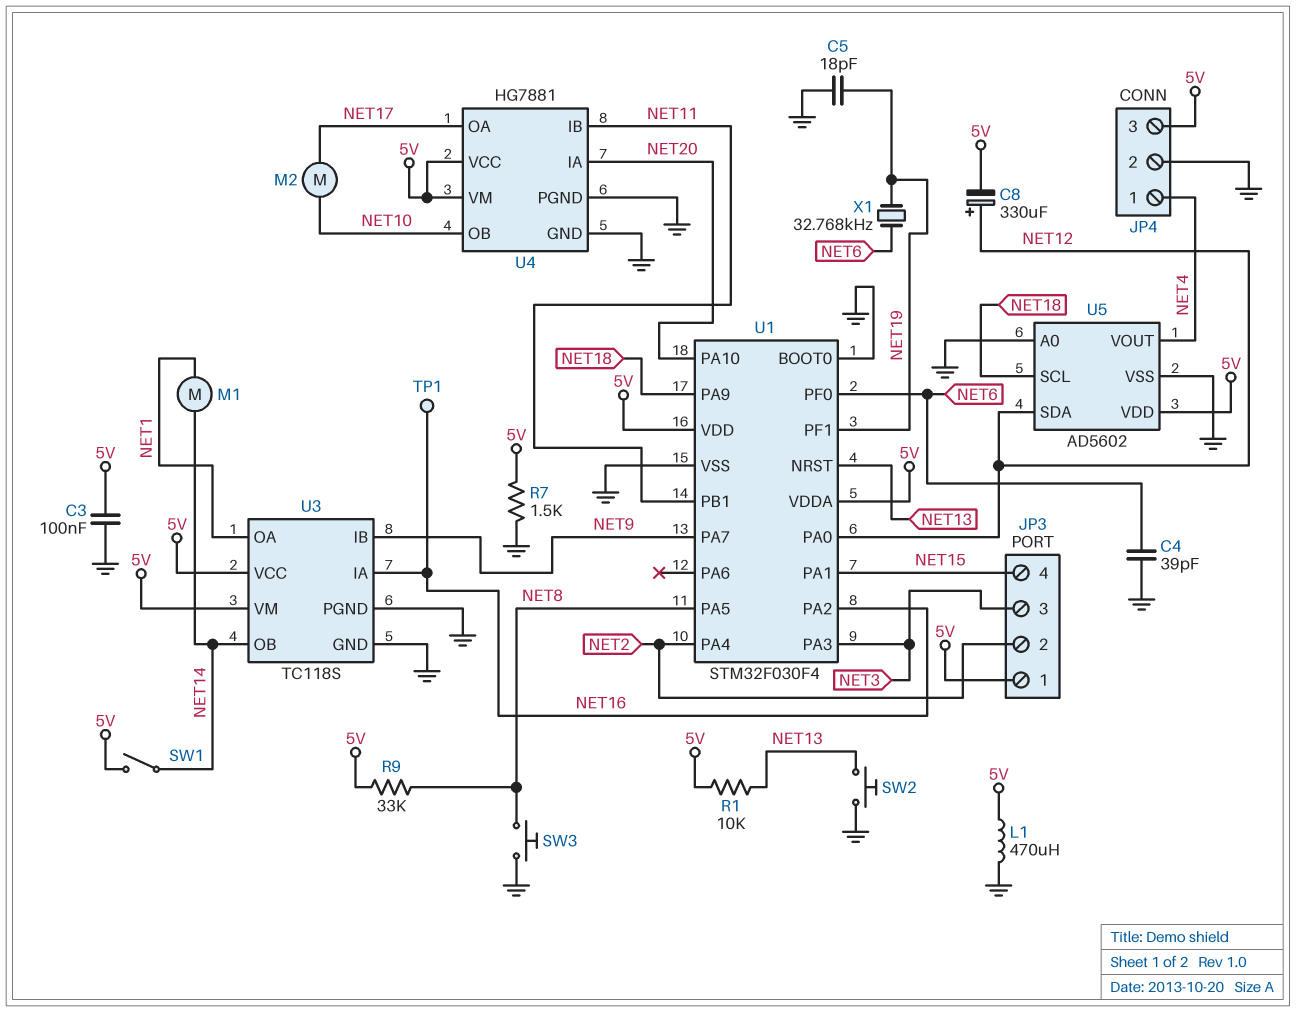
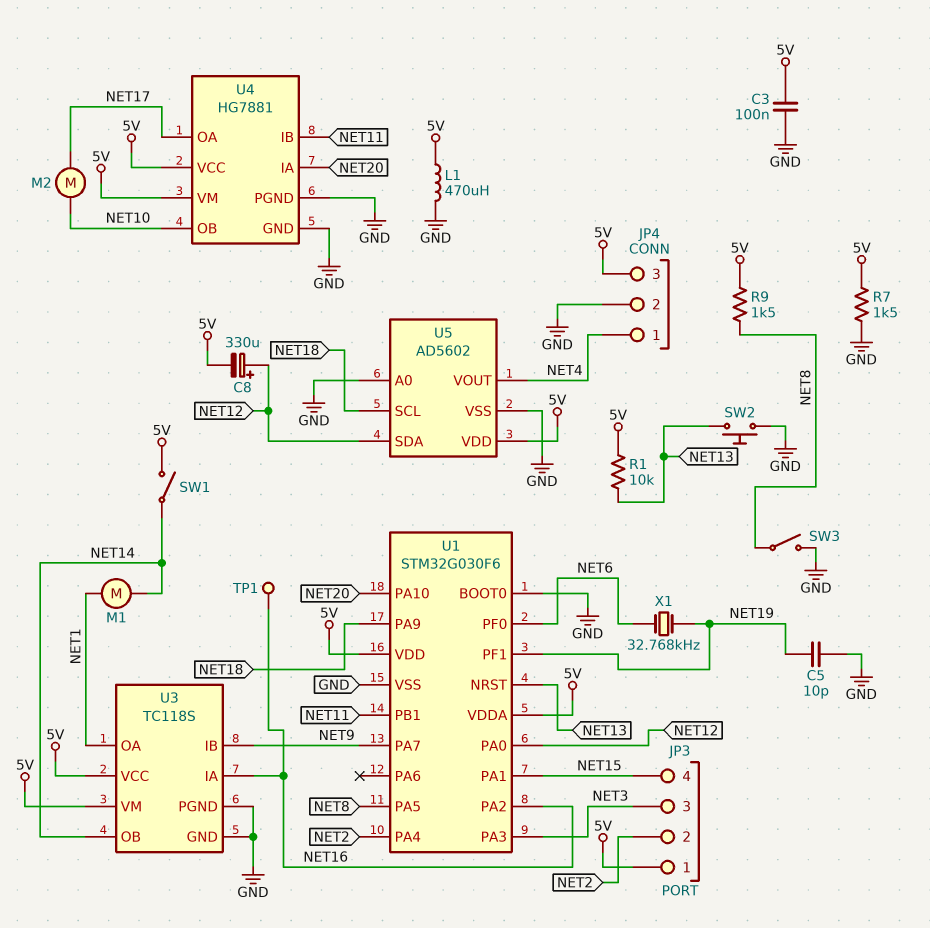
C4: 39pF (GND, NET6) -> none
C5: 18pF (GND, NET19) -> 10pF (GND, NET19)
R9: 33k (5V, NET8) -> 1.5k (5V, NET8)
SW3: button (GND, NET8) -> switch (GND, NET8)
U1: STM32F030F4 -> STM32G030F6

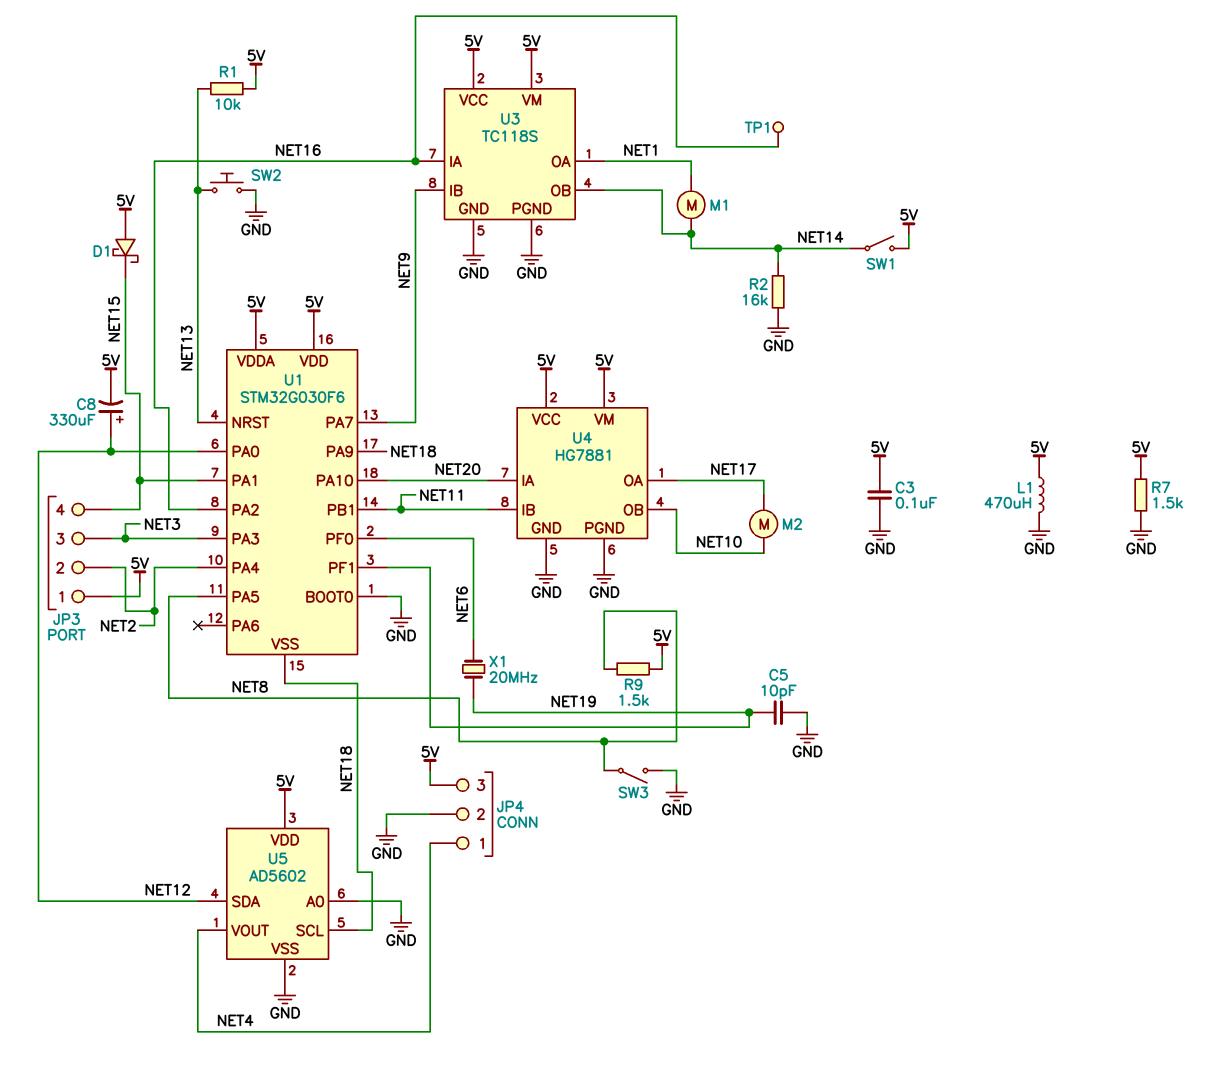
D1: none -> schottky (A 5V, K NET15)
R2: none -> 16k (GND, NET14)
U1 pin VSS: GND -> NET18
X1: 32.768kHz (NET6, NET19) -> 20MHz (NET6, NET19)

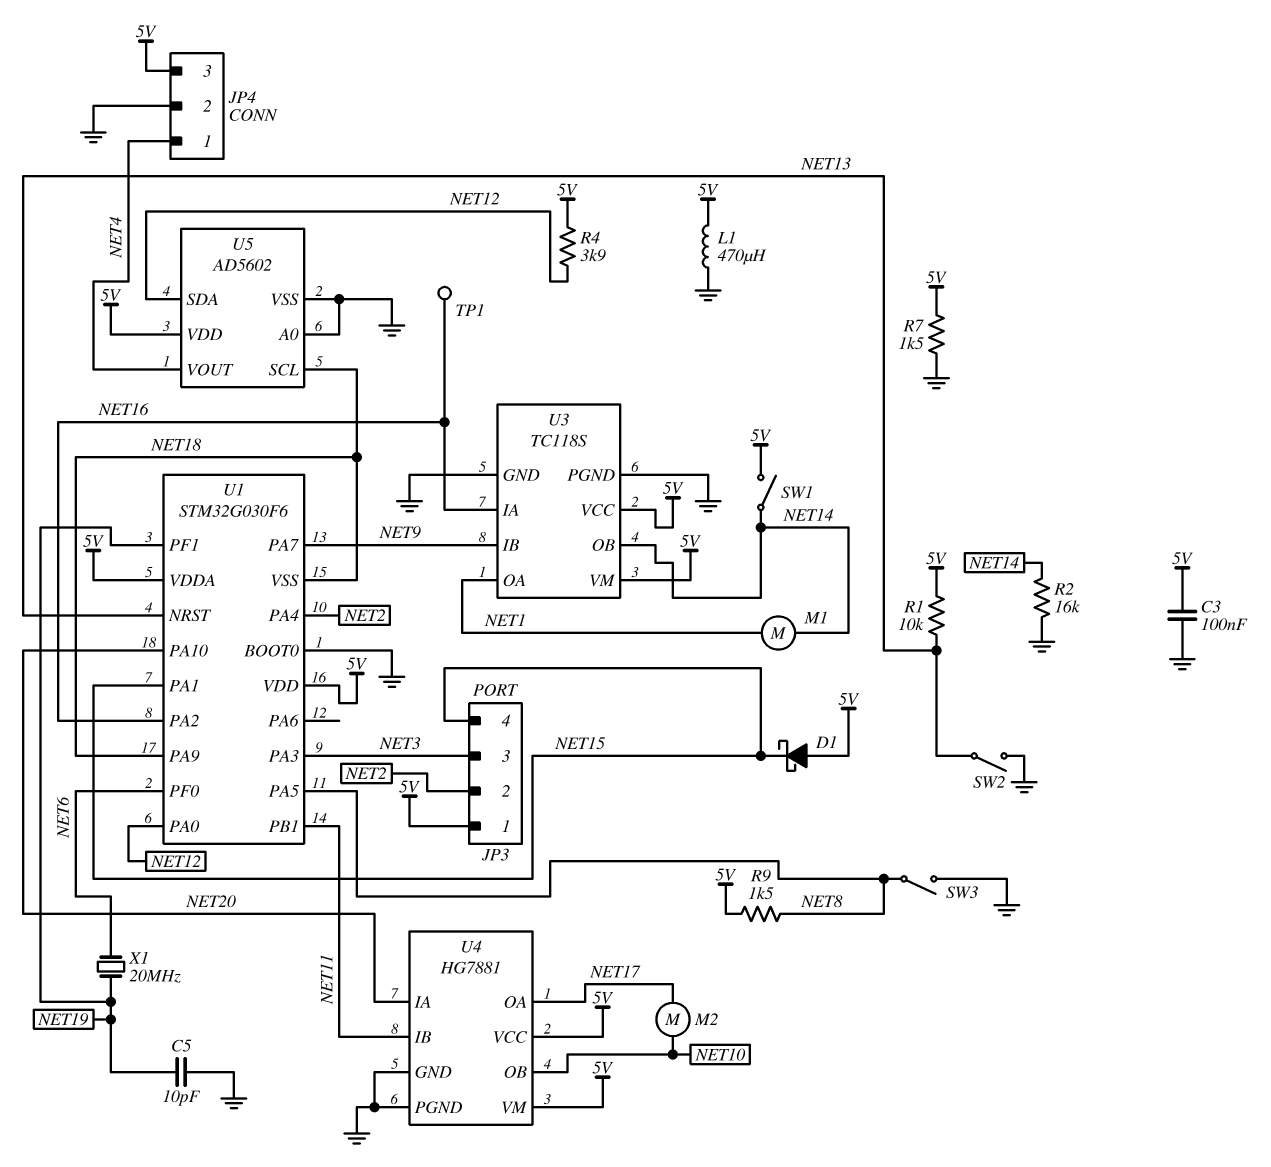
C8: 330uF (plus NET12, minus 5V) -> none
R4: none -> 3.9k (5V, NET12)
SW2: button (GND, NET13) -> switch (GND, NET13)

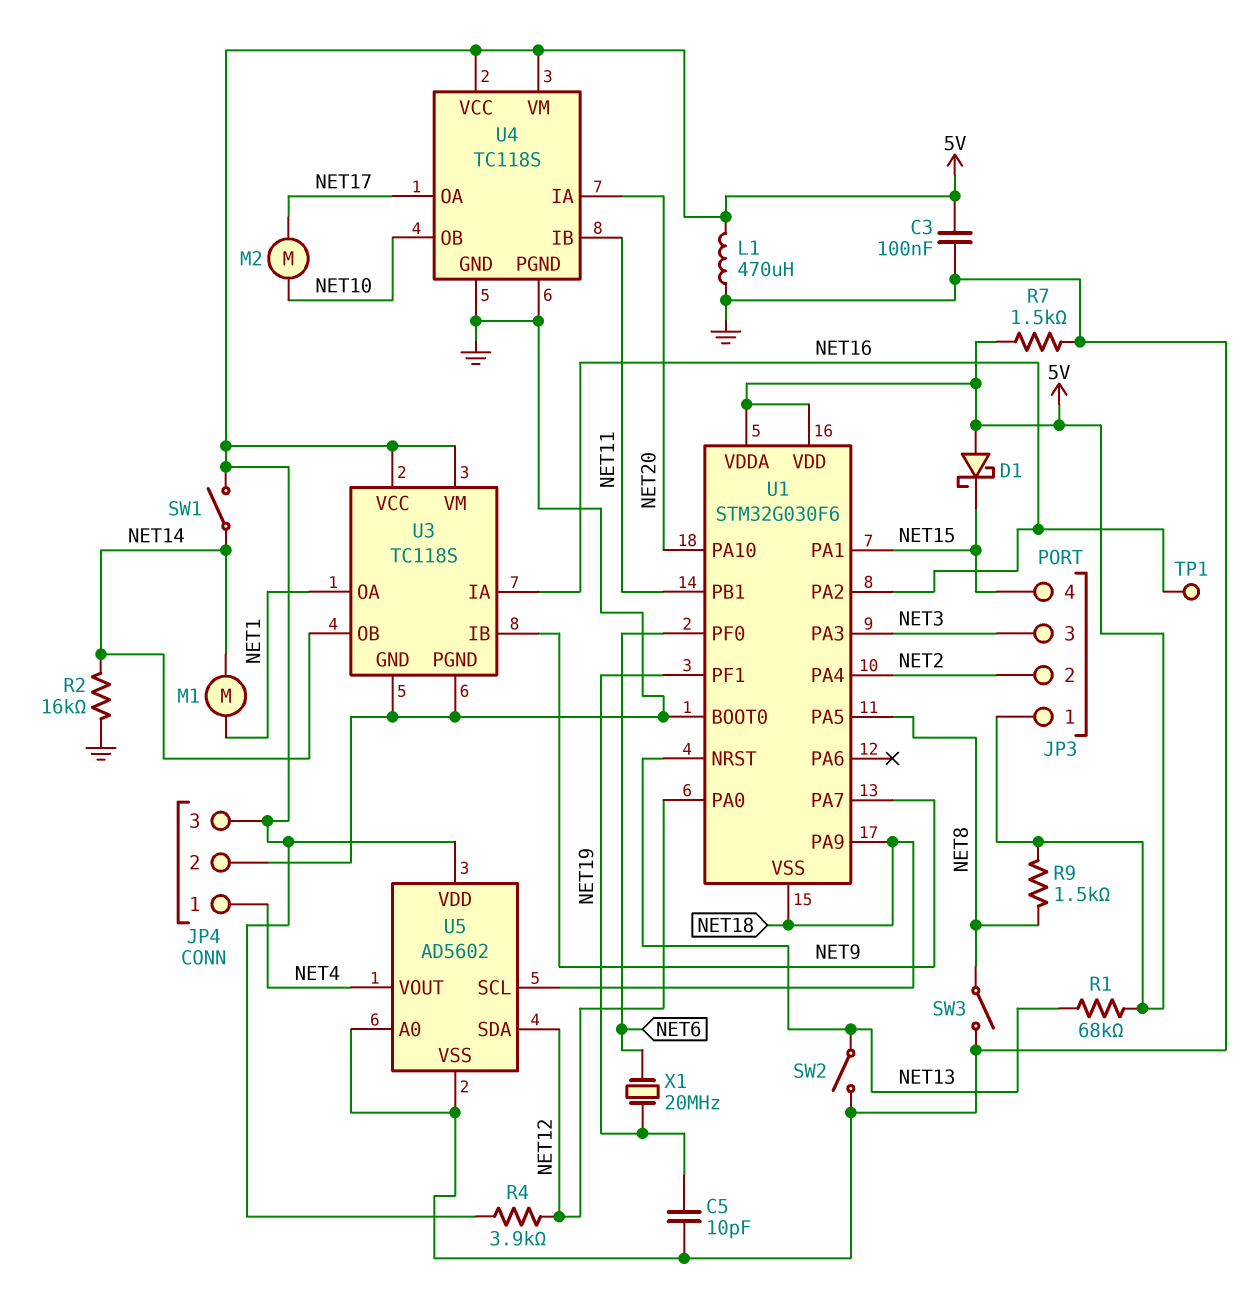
R1: 10k (5V, NET13) -> 68k (5V, NET13)
U4: HG7881 -> TC118S

